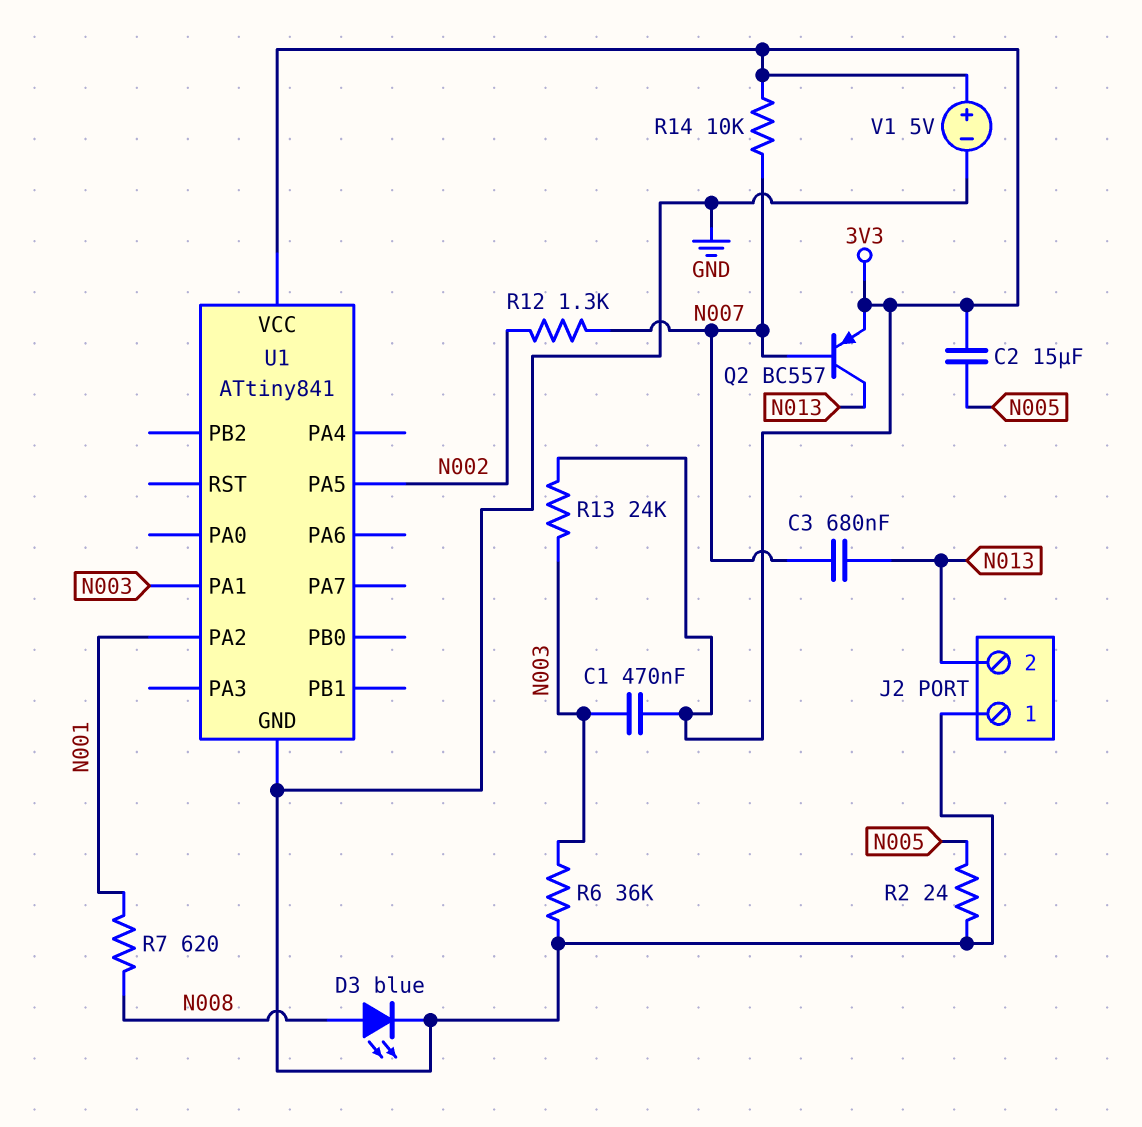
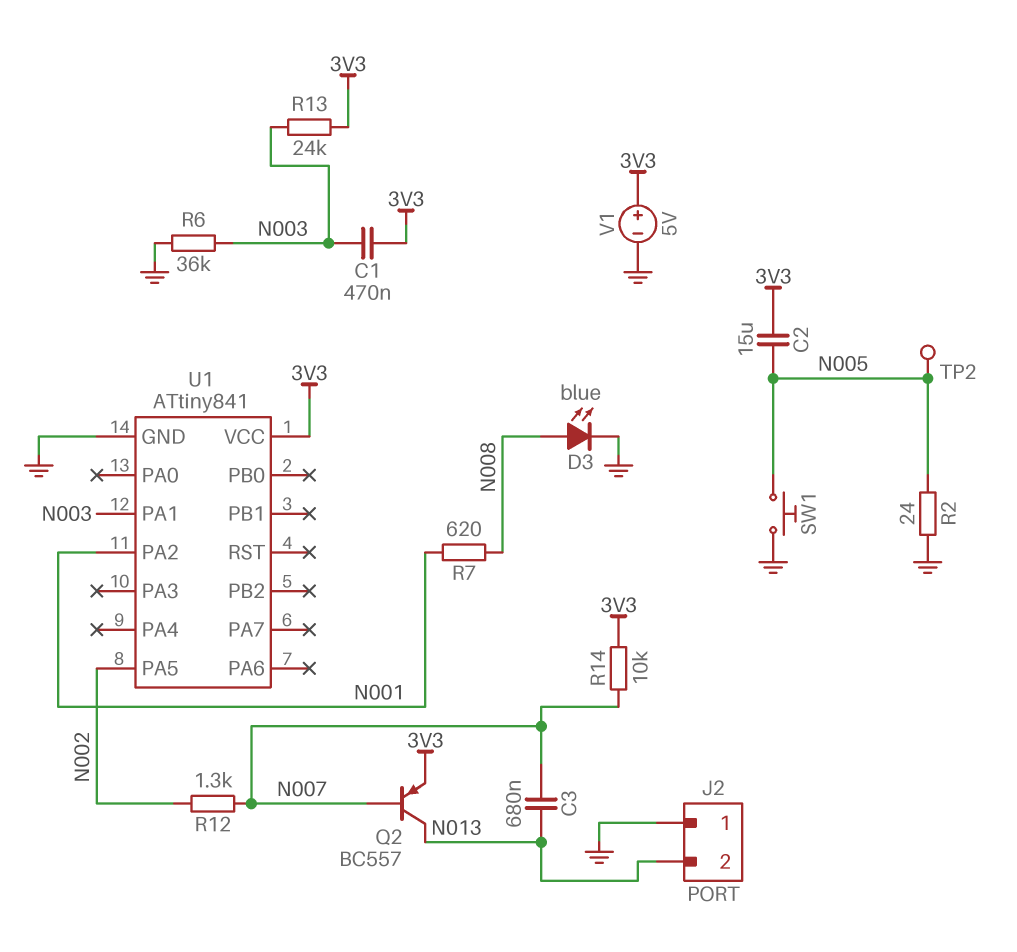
SW1: none -> button (GND, N005)
TP2: none -> test point (N005)

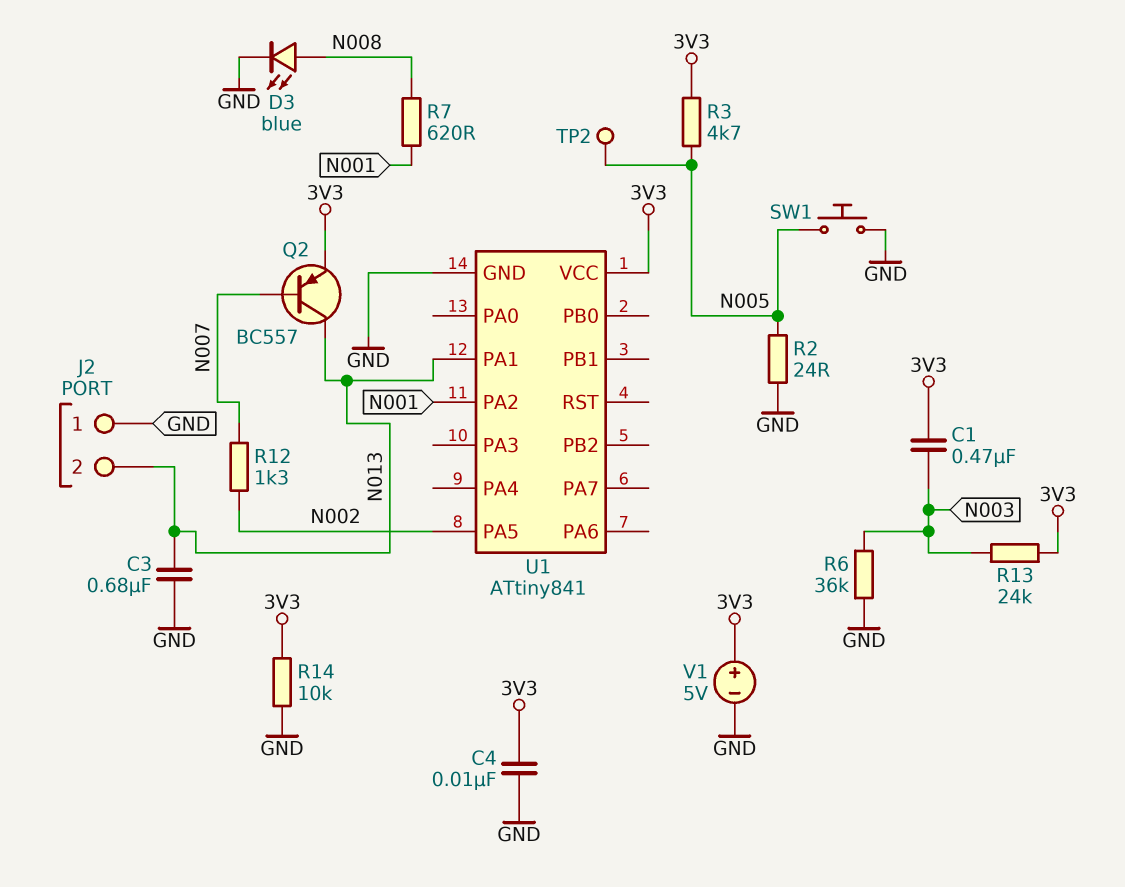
C2: 15uF (3V3, N005) -> none
C3: 680nF (N007, N013) -> 680nF (GND, N013)
C4: none -> 10nF (3V3, GND)
R3: none -> 4.7k (3V3, N005)
R14: 10k (3V3, N007) -> 10k (3V3, GND)
U1 pin PA1: N003 -> N013

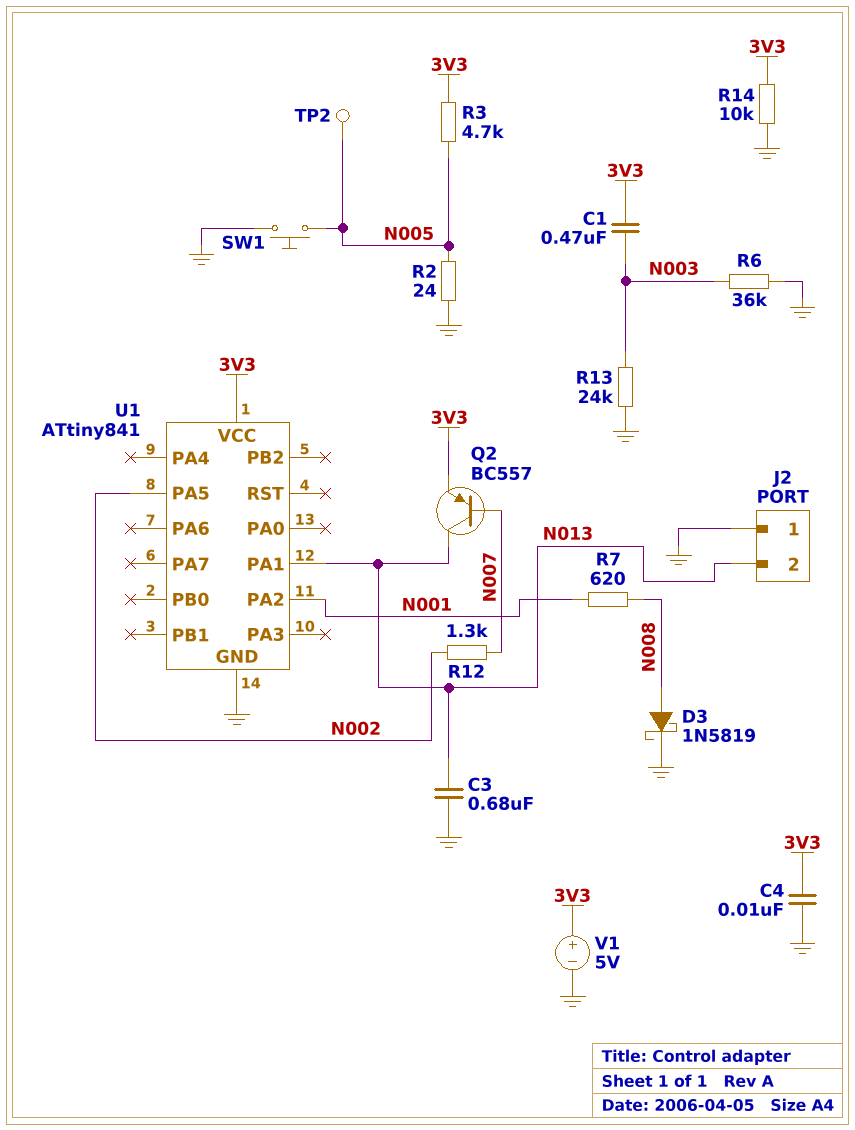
D3: LED blue (A N008, K GND) -> schottky 1N5819 (A N008, K GND)
R13: 24k (3V3, N003) -> 24k (GND, N003)

